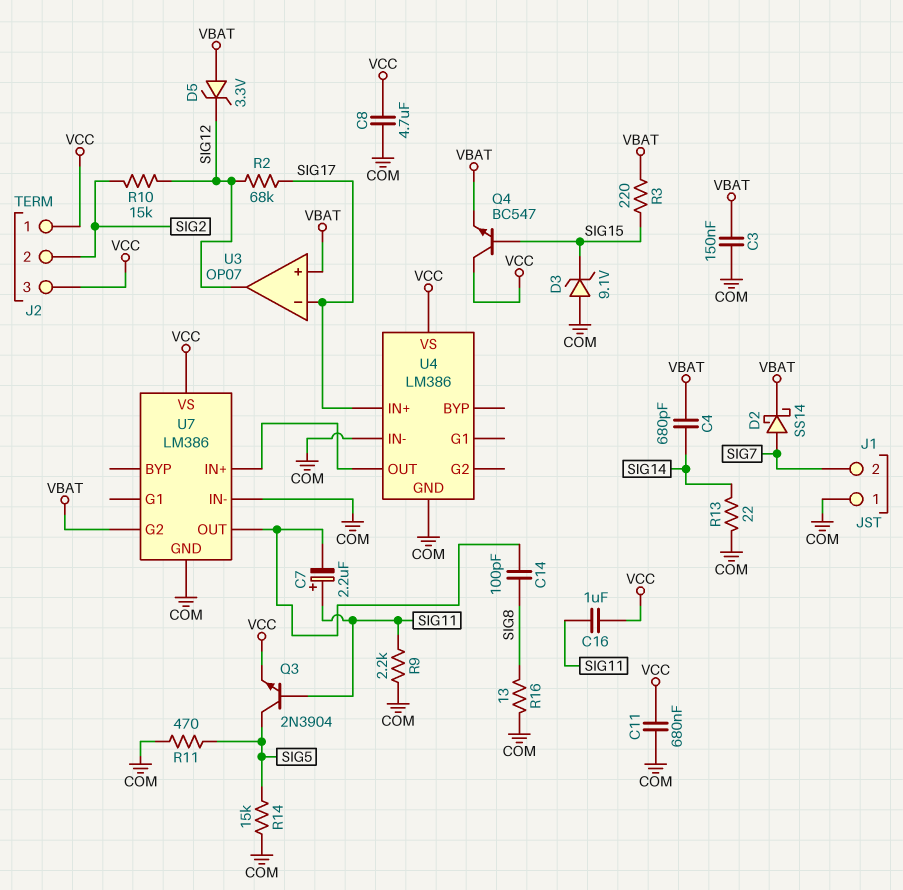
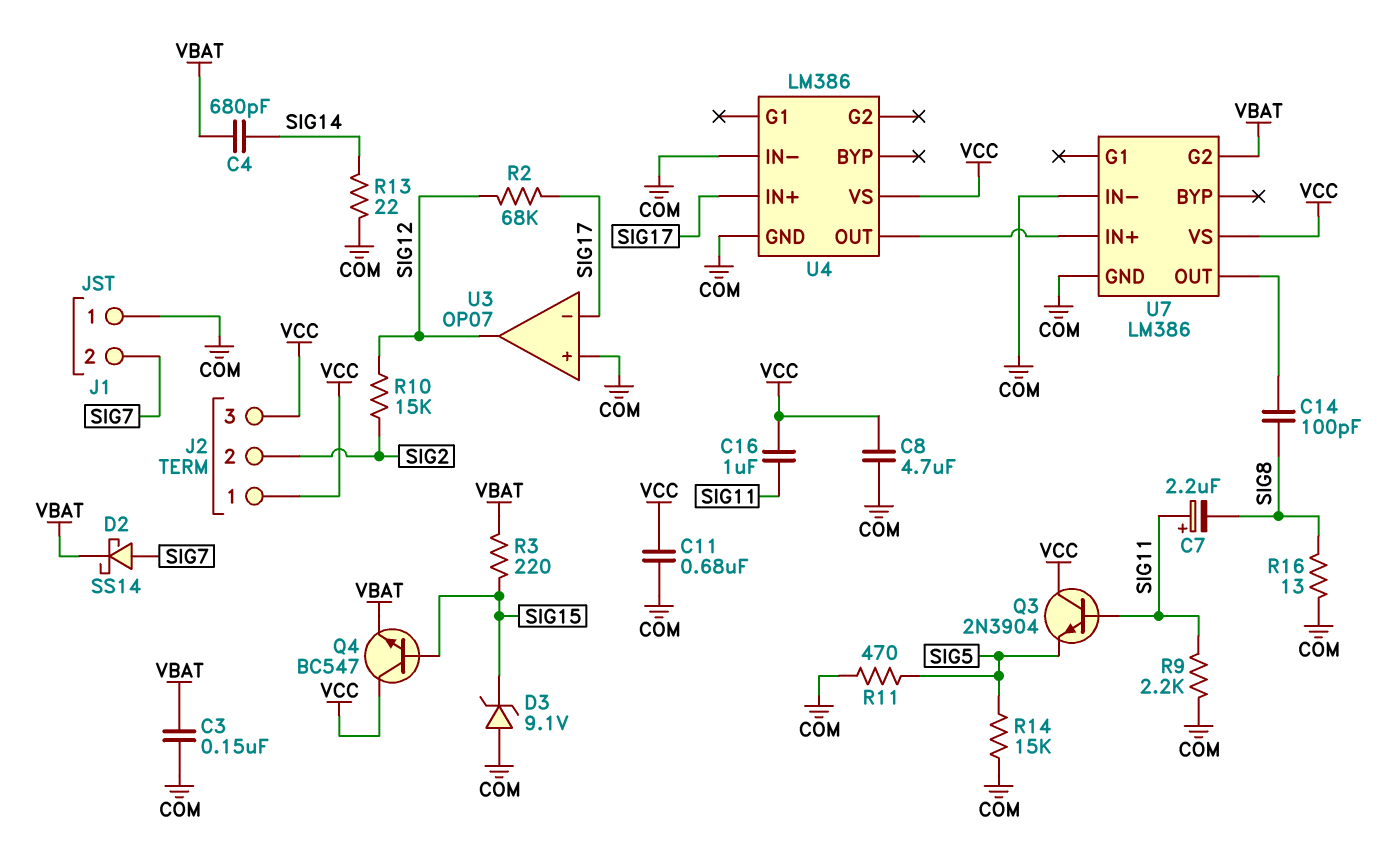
C7: 2.2uF (plus SIG11, minus U7/OUT) -> 2.2uF (plus SIG11, minus SIG8)
D5: zener 3.3V (A VBAT, K SIG12) -> none
Q3: NPN 2N3904 (B SIG11, C SIG5, E VCC) -> NPN 2N3904 (B SIG11, C VCC, E SIG5)
U3 pin in+: VBAT -> COM

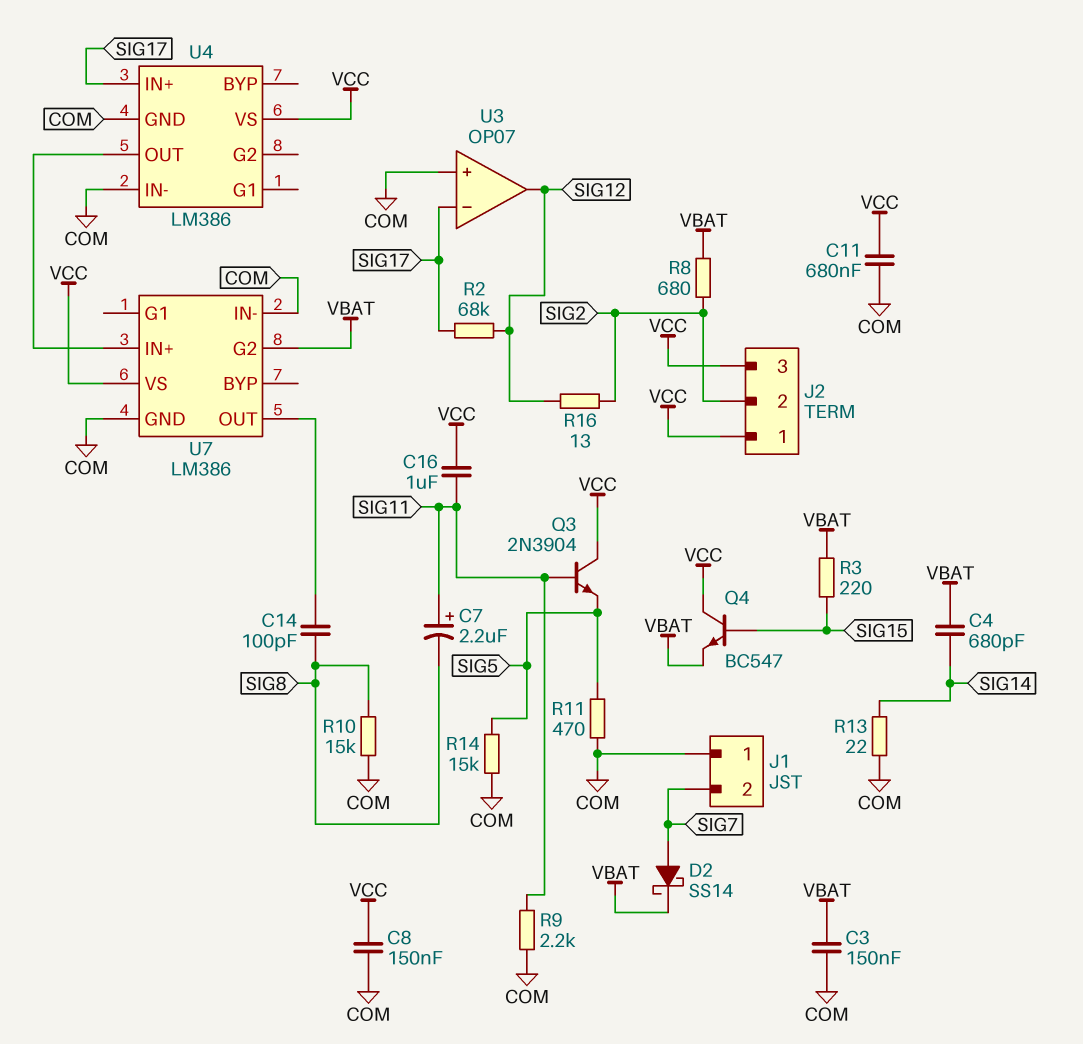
C8: 4.7uF (COM, VCC) -> 150nF (COM, VCC)
D3: zener 9.1V (A COM, K SIG15) -> none
R8: none -> 680 (SIG2, VBAT)
R10: 15k (SIG2, SIG12) -> 15k (COM, SIG8)
R16: 13 (COM, SIG8) -> 13 (SIG2, SIG12)

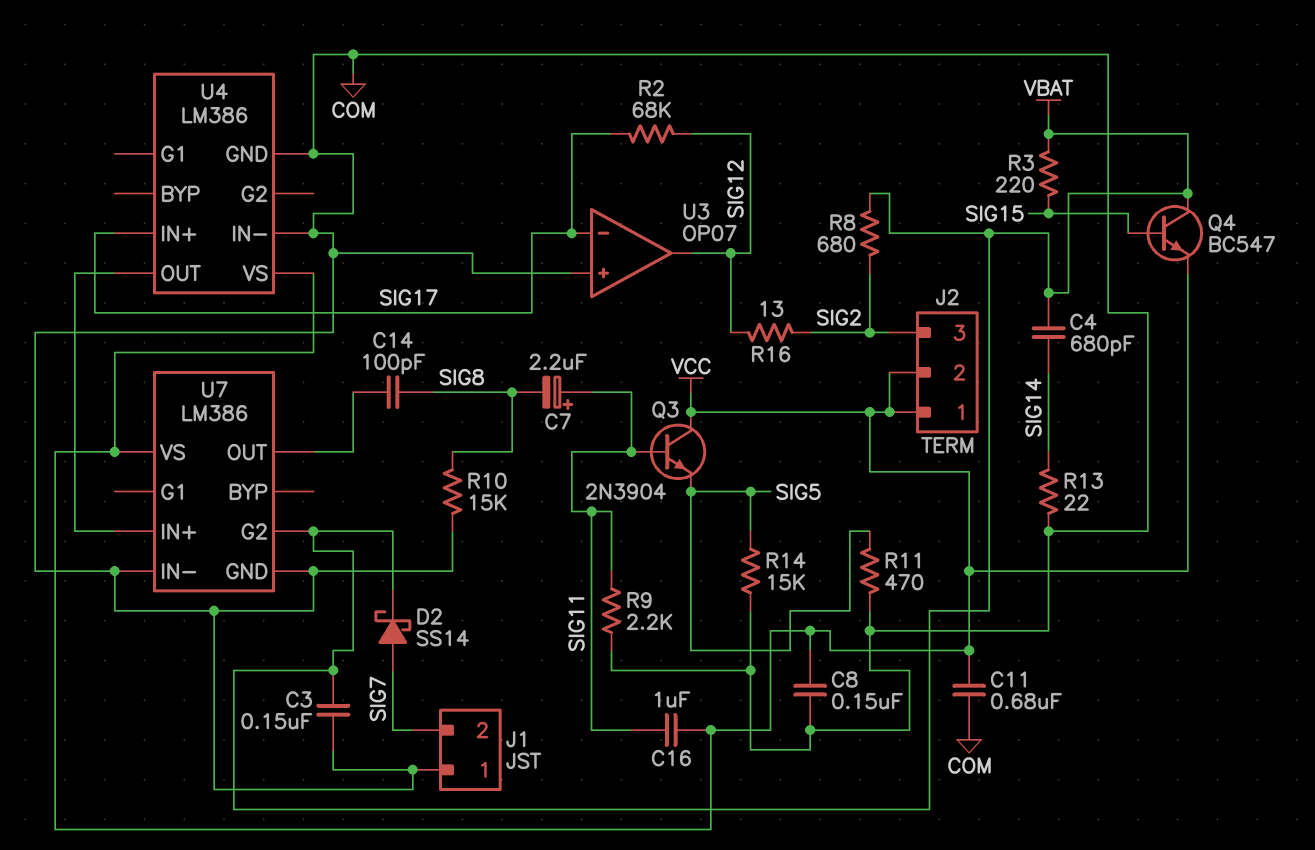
J2 pin 2: SIG2 -> VCC
J2 pin 3: VCC -> SIG2
Q4: NPN BC547 (B SIG15, C VCC, E VBAT) -> NPN BC547 (B SIG15, C VBAT, E VCC)

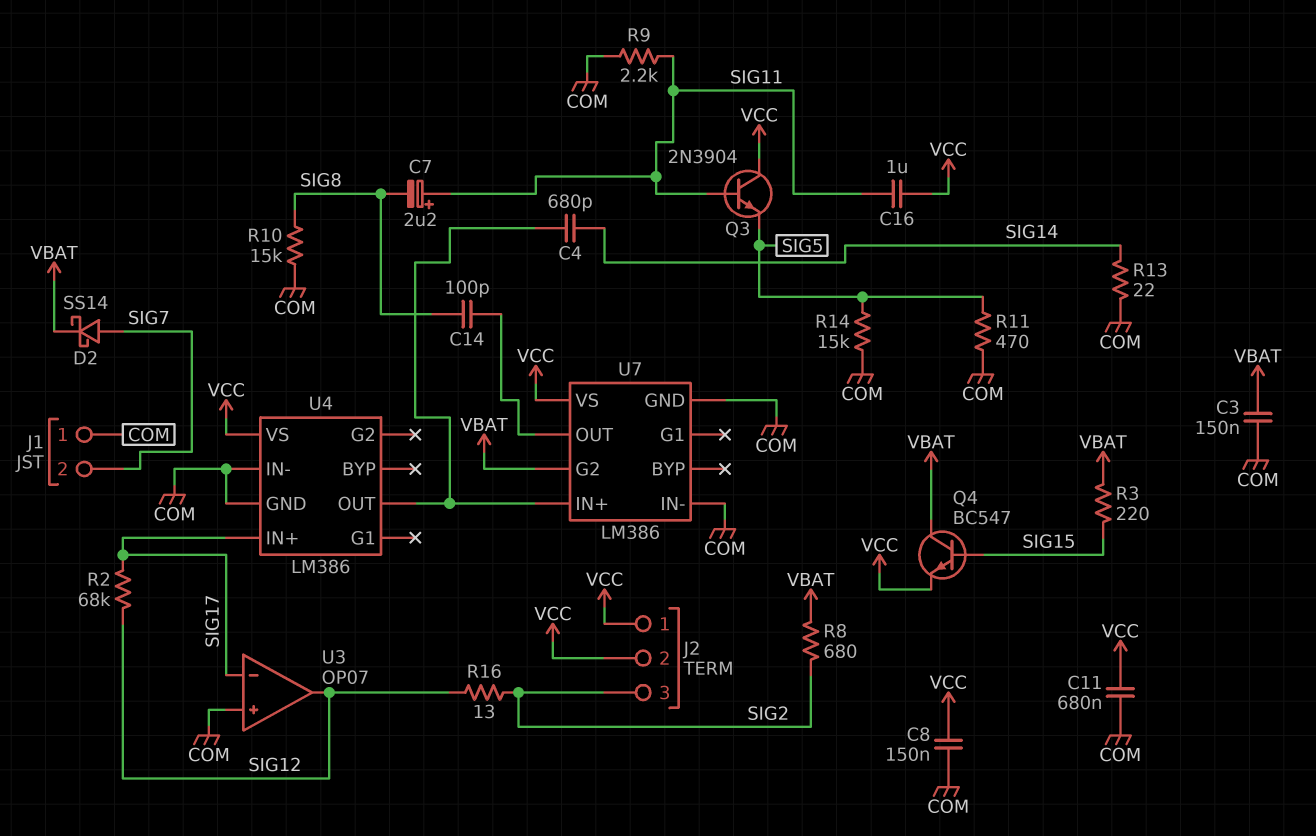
C4: 680pF (SIG14, VBAT) -> 680pF (SIG14, U4/OUT)

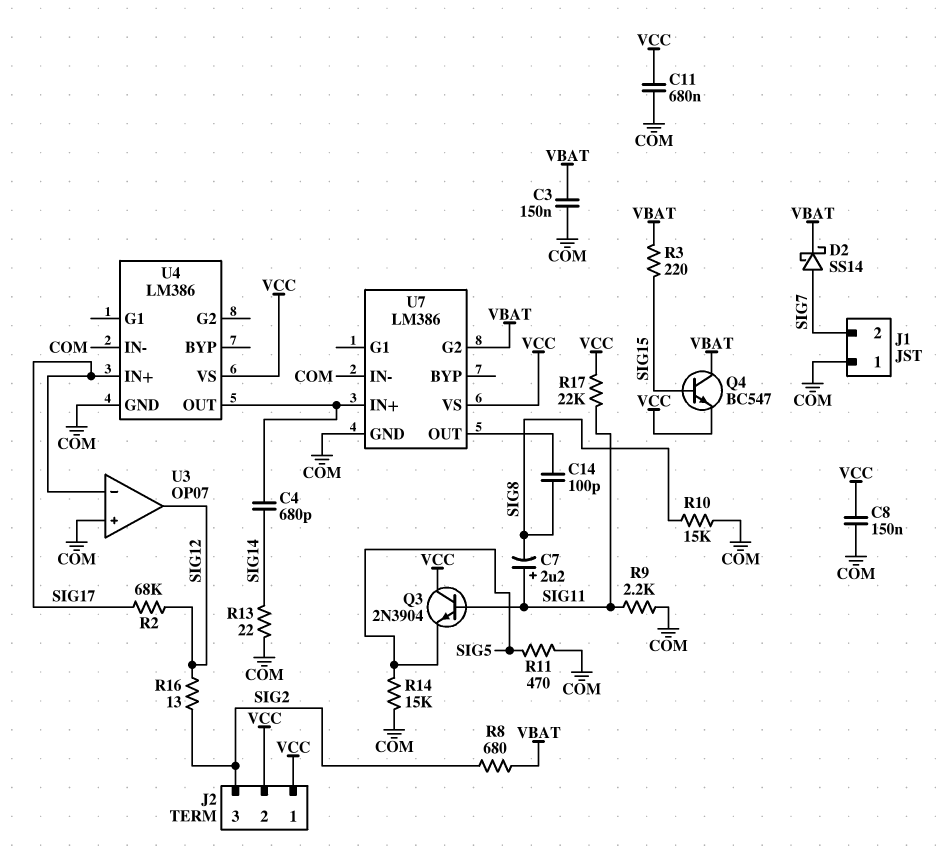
C16: 1uF (SIG11, VCC) -> none
R17: none -> 22k (SIG11, VCC)

